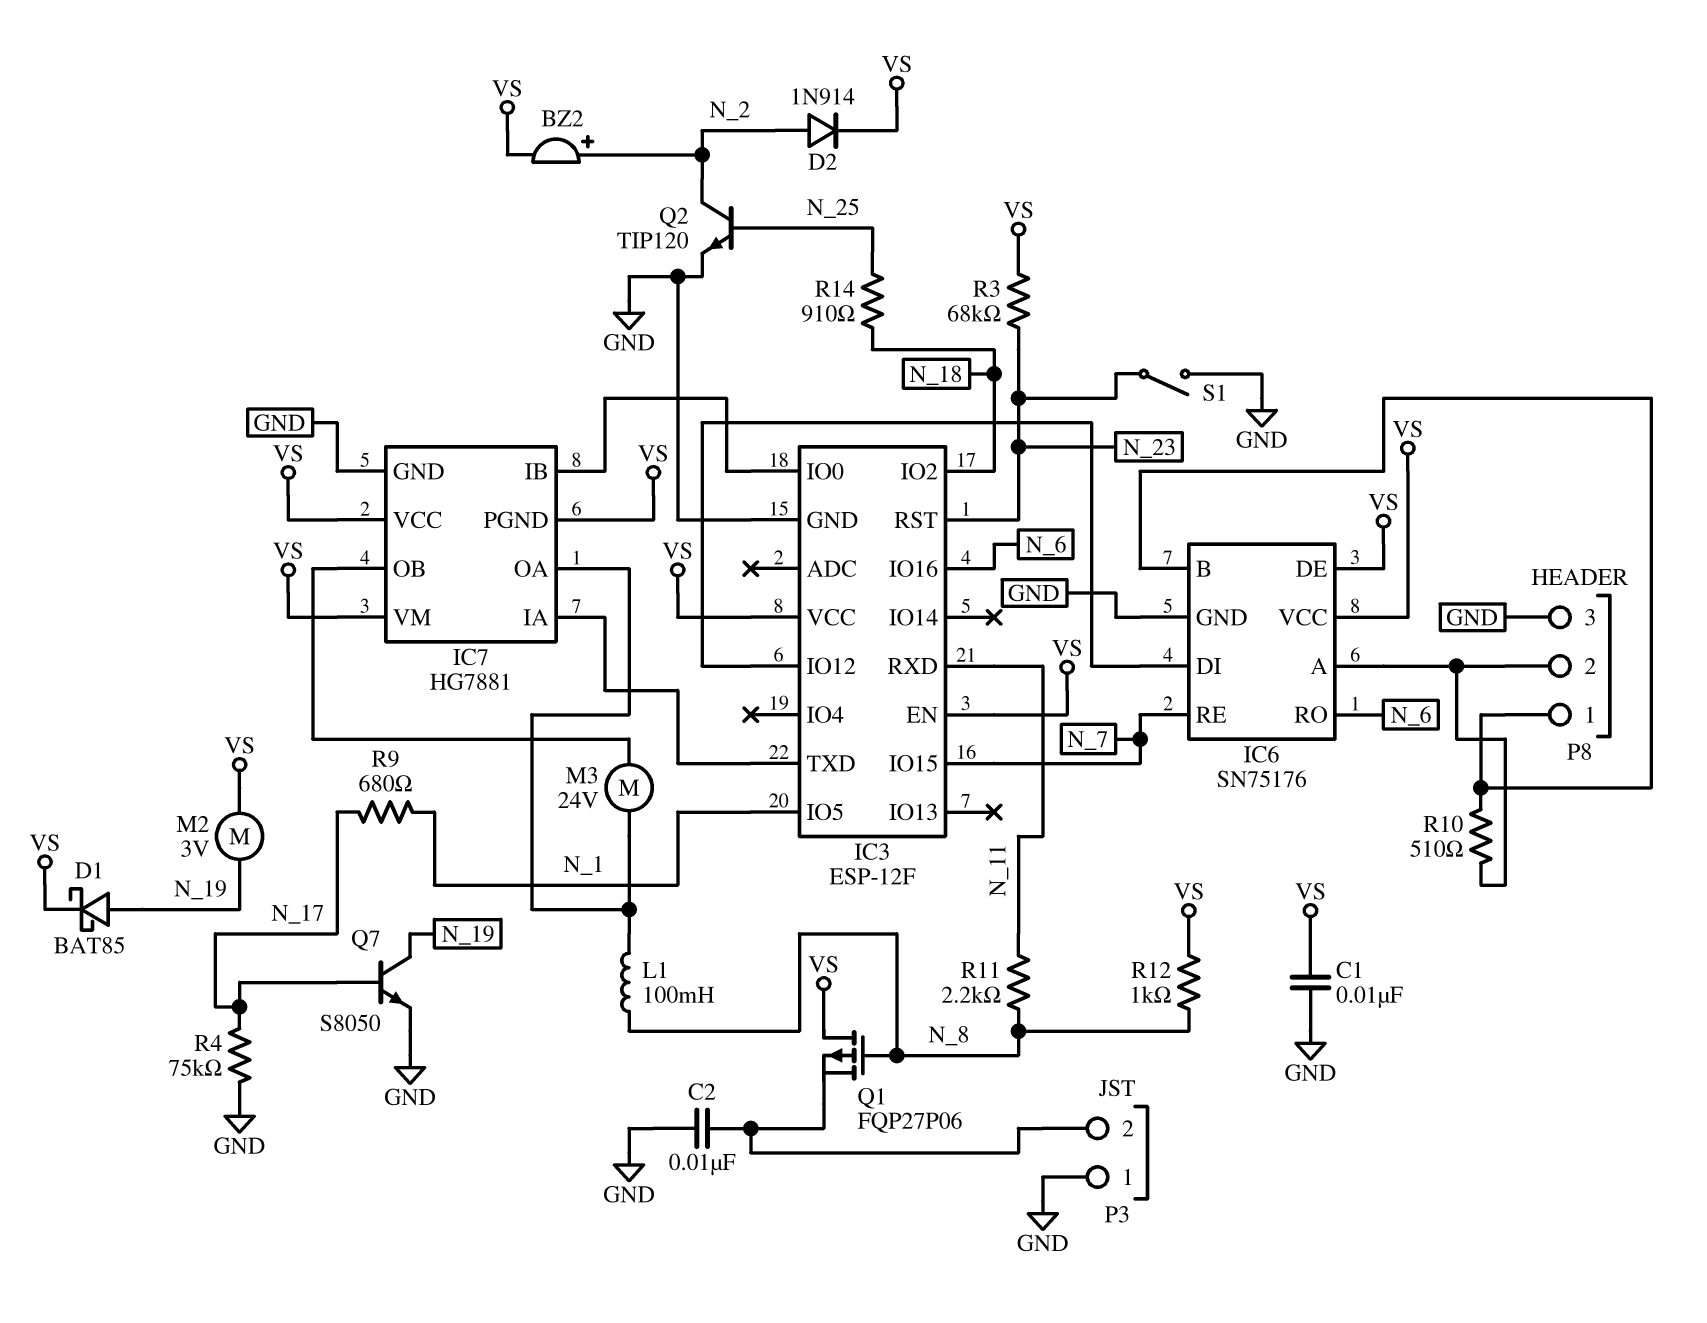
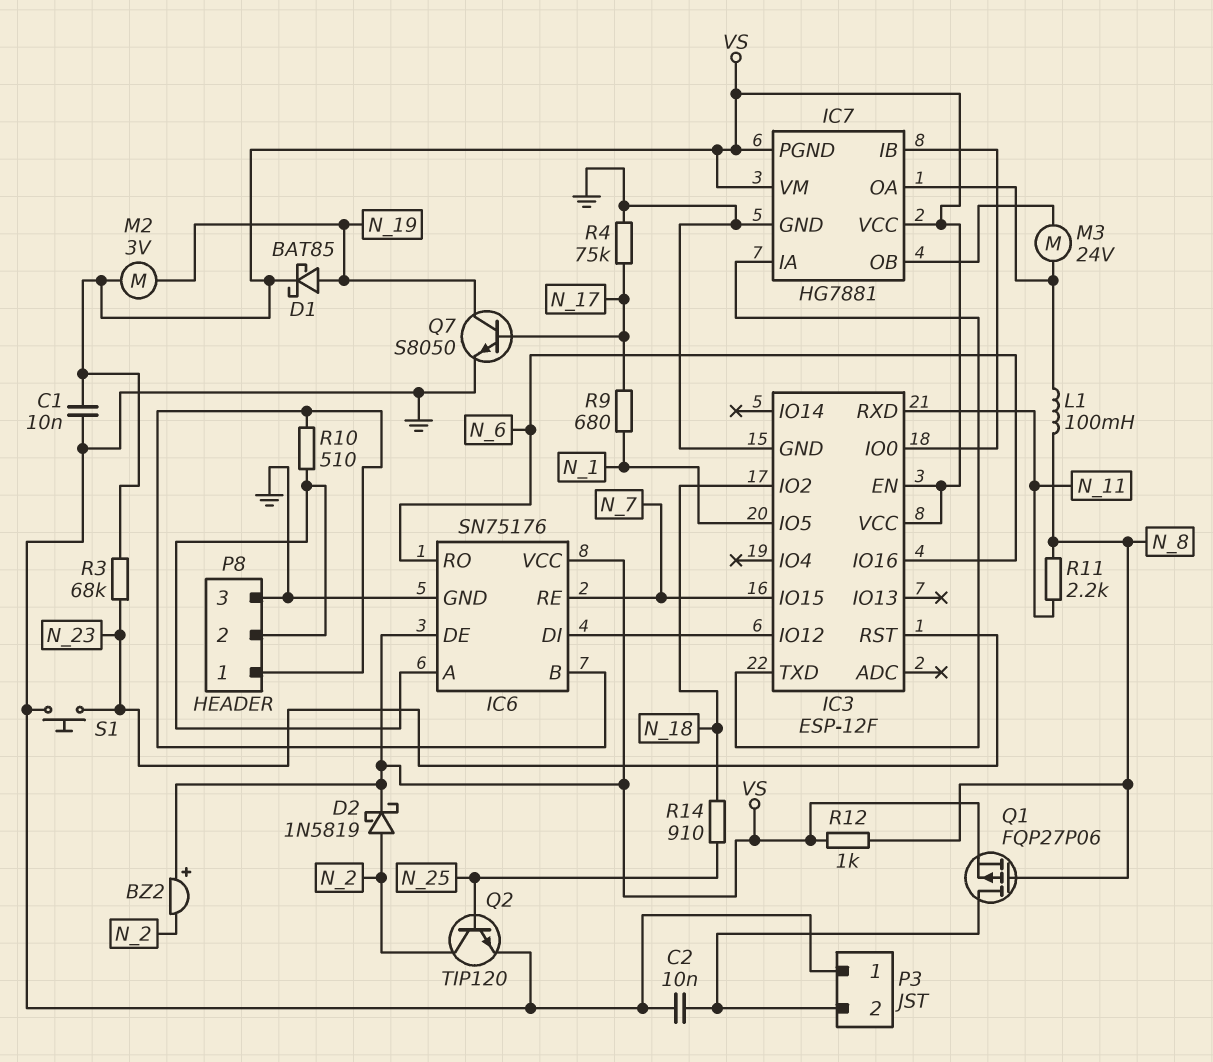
BZ2: buzzer (plus N_2, minus VS) -> buzzer (plus VS, minus N_2)
D2: diode 1N914 (A N_2, K VS) -> schottky 1N5819 (A N_2, K VS)
Q1: PMOS FQP27P06 (G N_8, D VS, S P3/2) -> PMOS FQP27P06 (G N_8, D P3/2, S VS)
S1: switch (GND, N_23) -> button (GND, N_23)

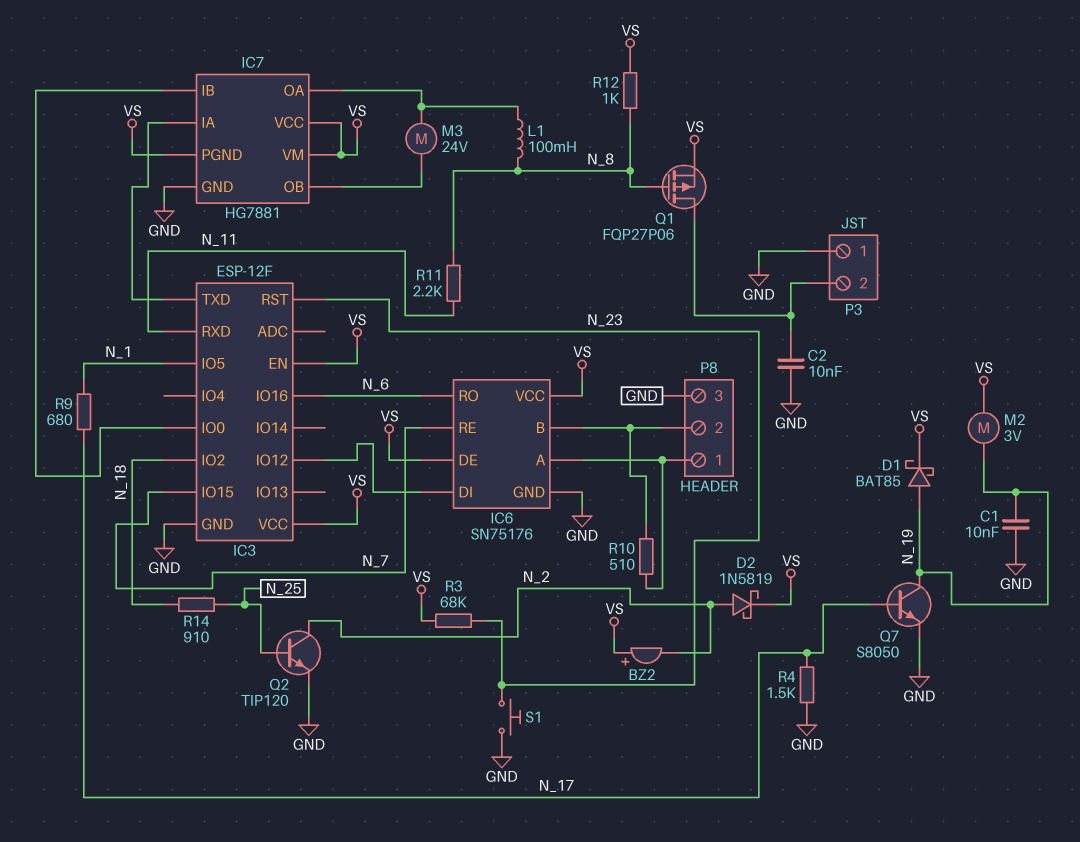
C1: 10nF (GND, VS) -> 10nF (GND, N_19)
P8 pin 1: IC6/B -> IC6/A
P8 pin 2: IC6/A -> IC6/B
R4: 75k (GND, N_17) -> 1.5k (GND, N_17)

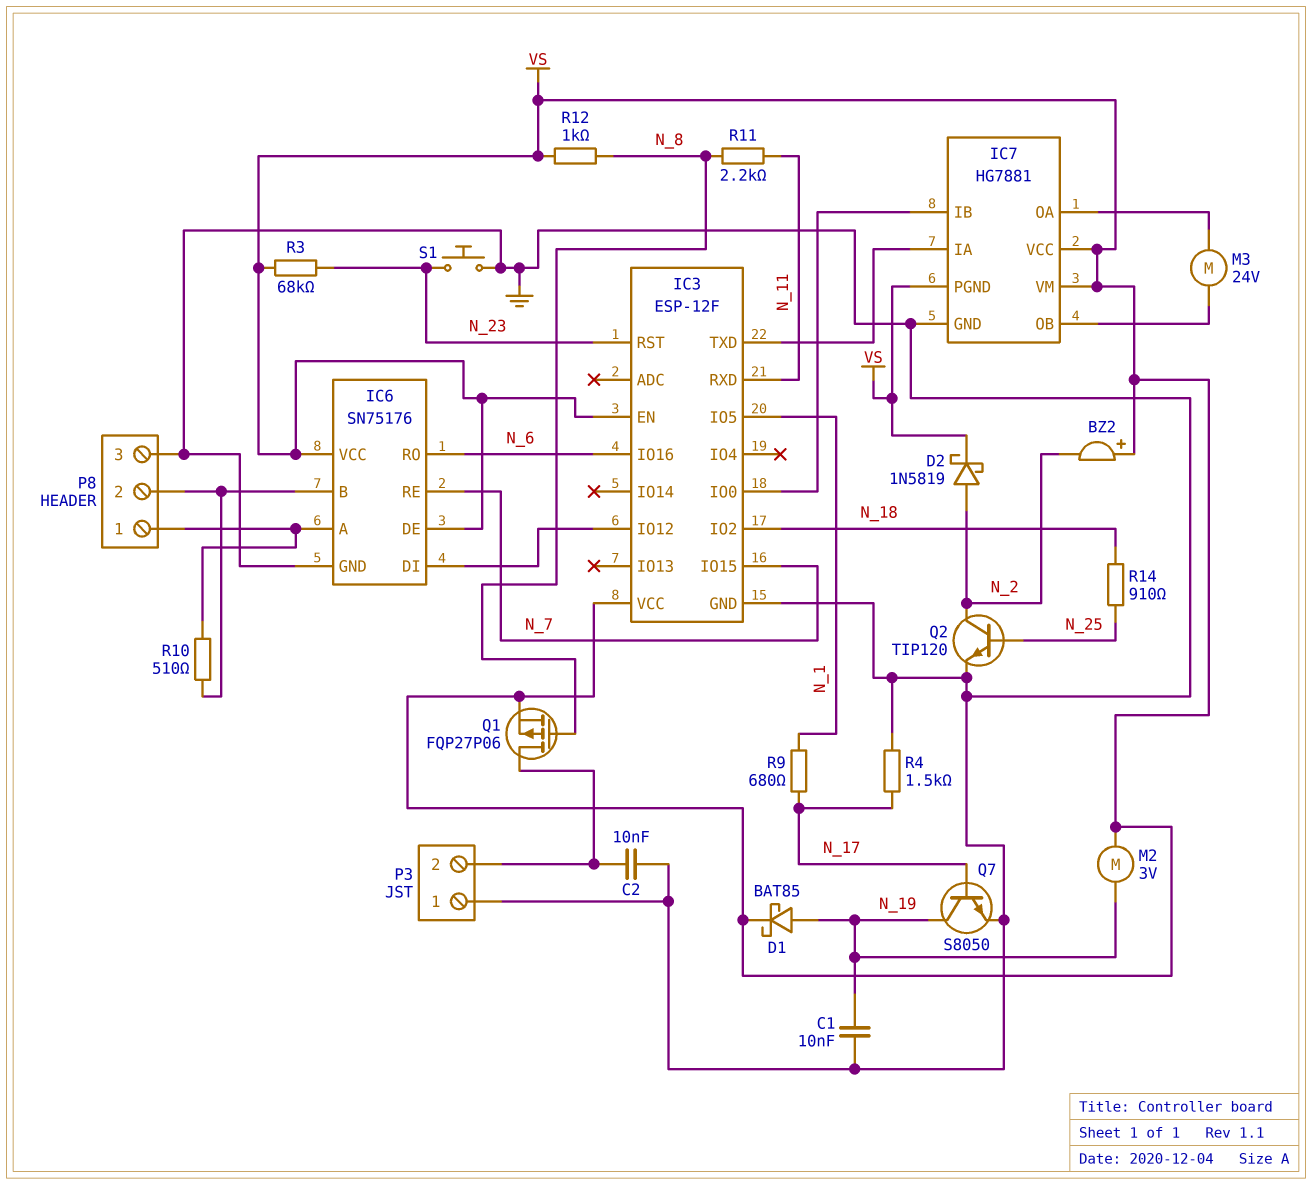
L1: 100mH (IC7/OA, N_8) -> none

